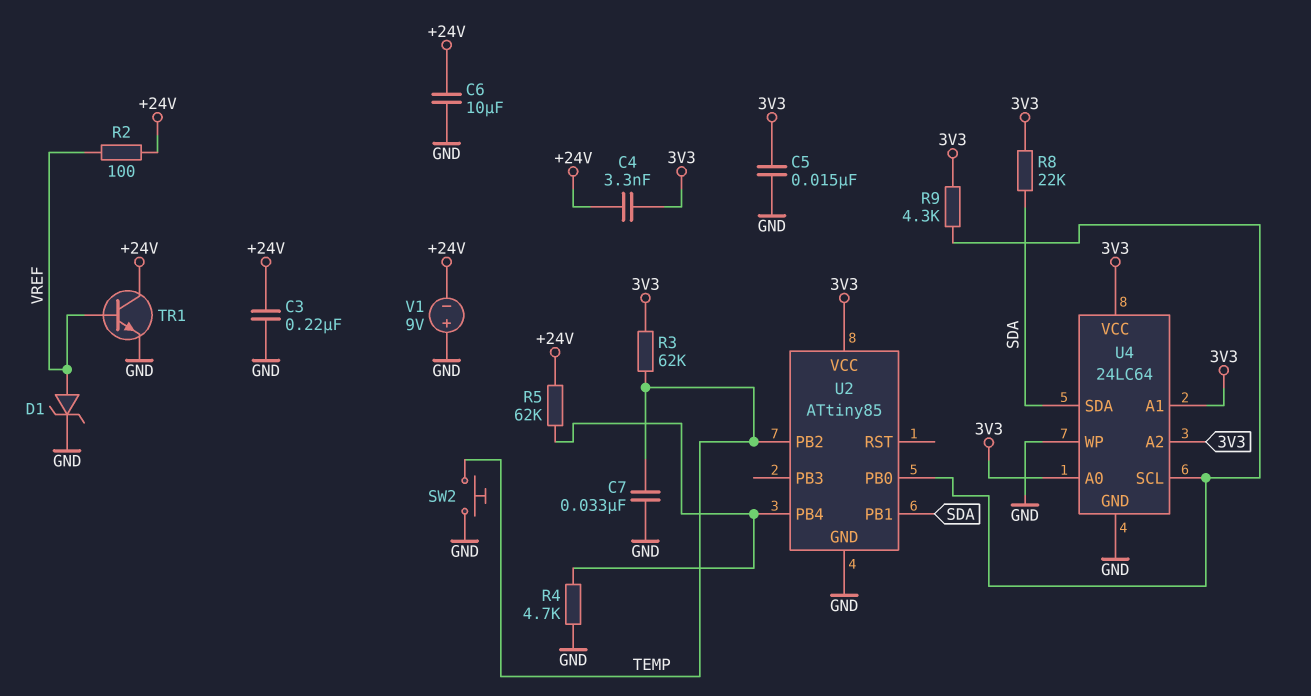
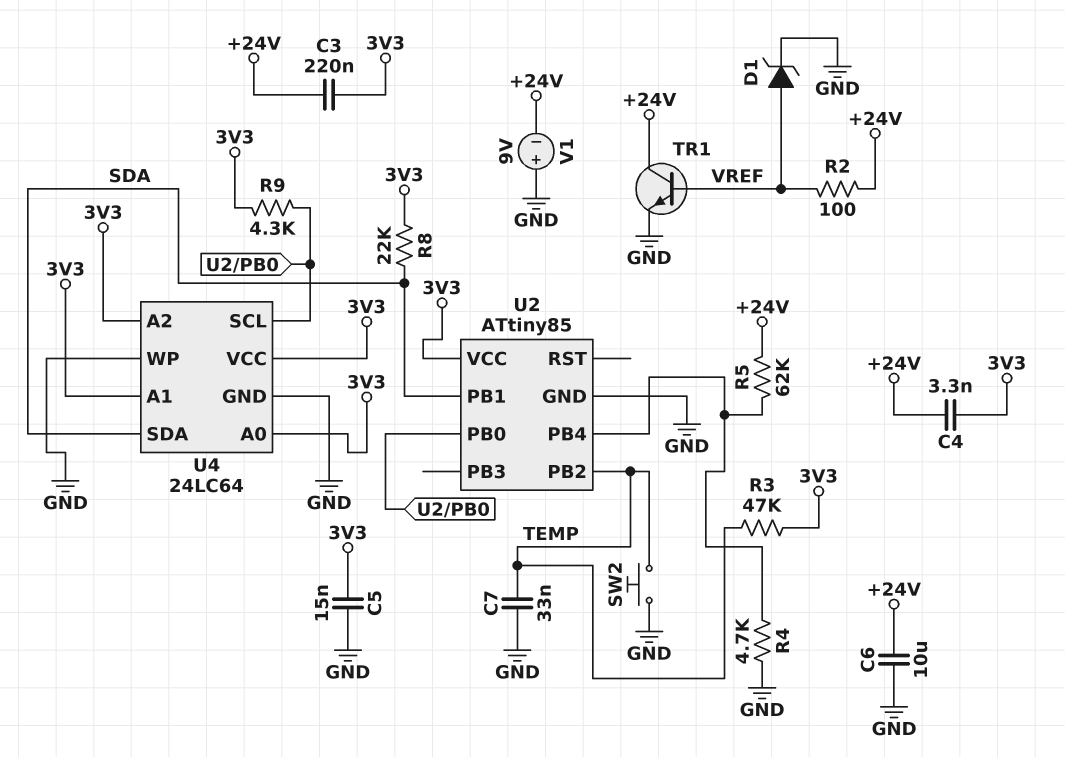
C3: 220nF (+24V, GND) -> 220nF (+24V, 3V3)
R3: 62k (3V3, TEMP) -> 47k (3V3, TEMP)

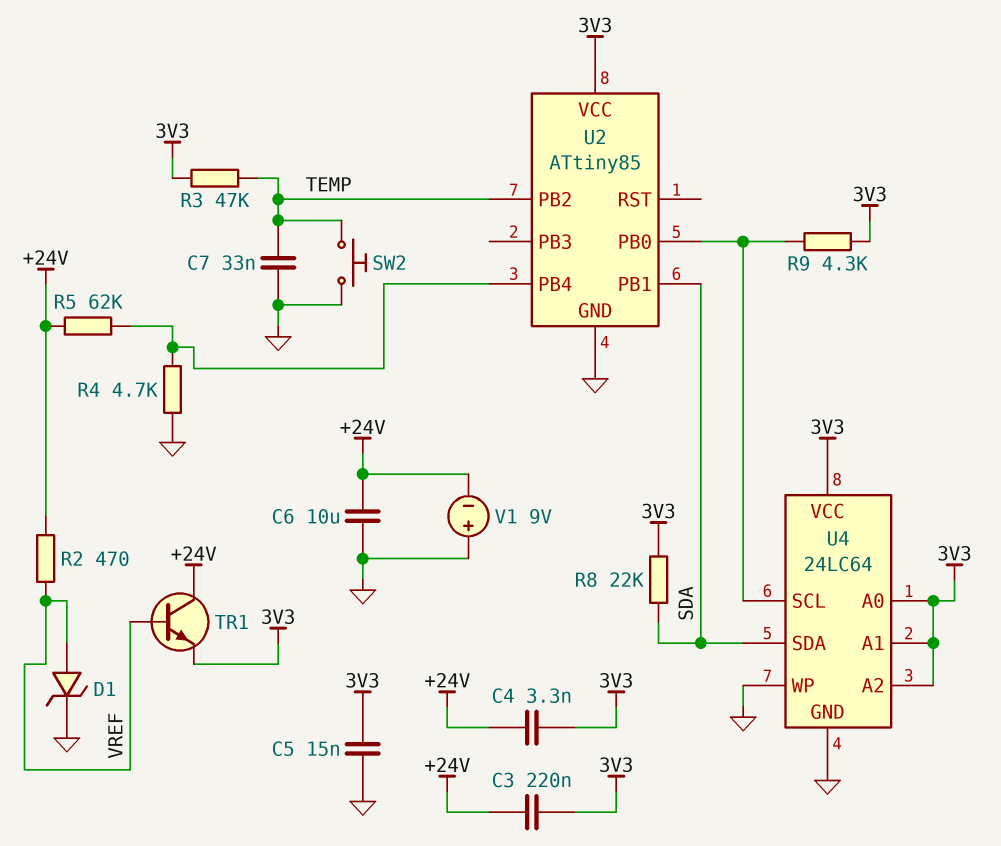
R2: 100 (+24V, VREF) -> 470 (+24V, VREF)
TR1: NPN (B VREF, C +24V, E GND) -> NPN (B VREF, C +24V, E 3V3)

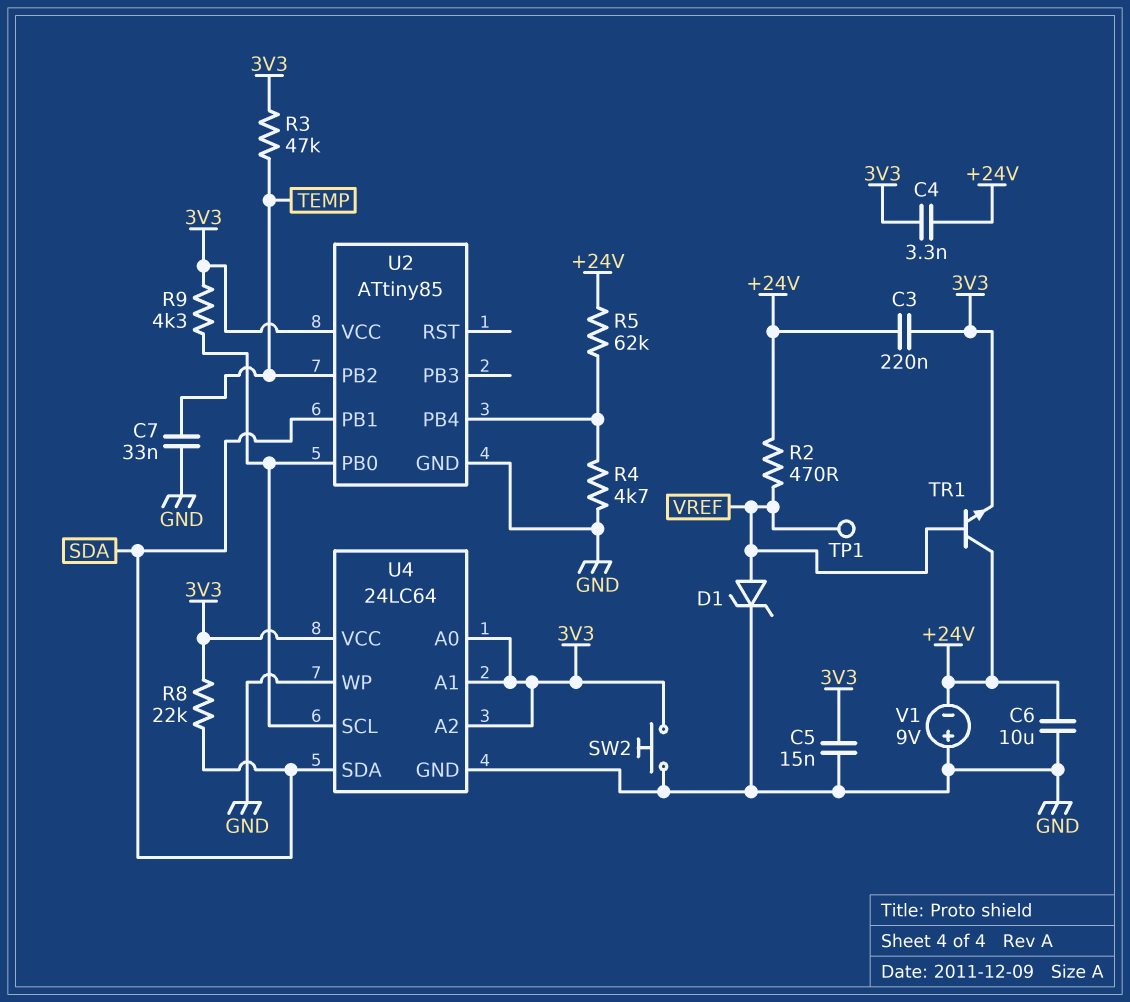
SW2: button (GND, TEMP) -> button (3V3, GND)
TP1: none -> test point (VREF)

